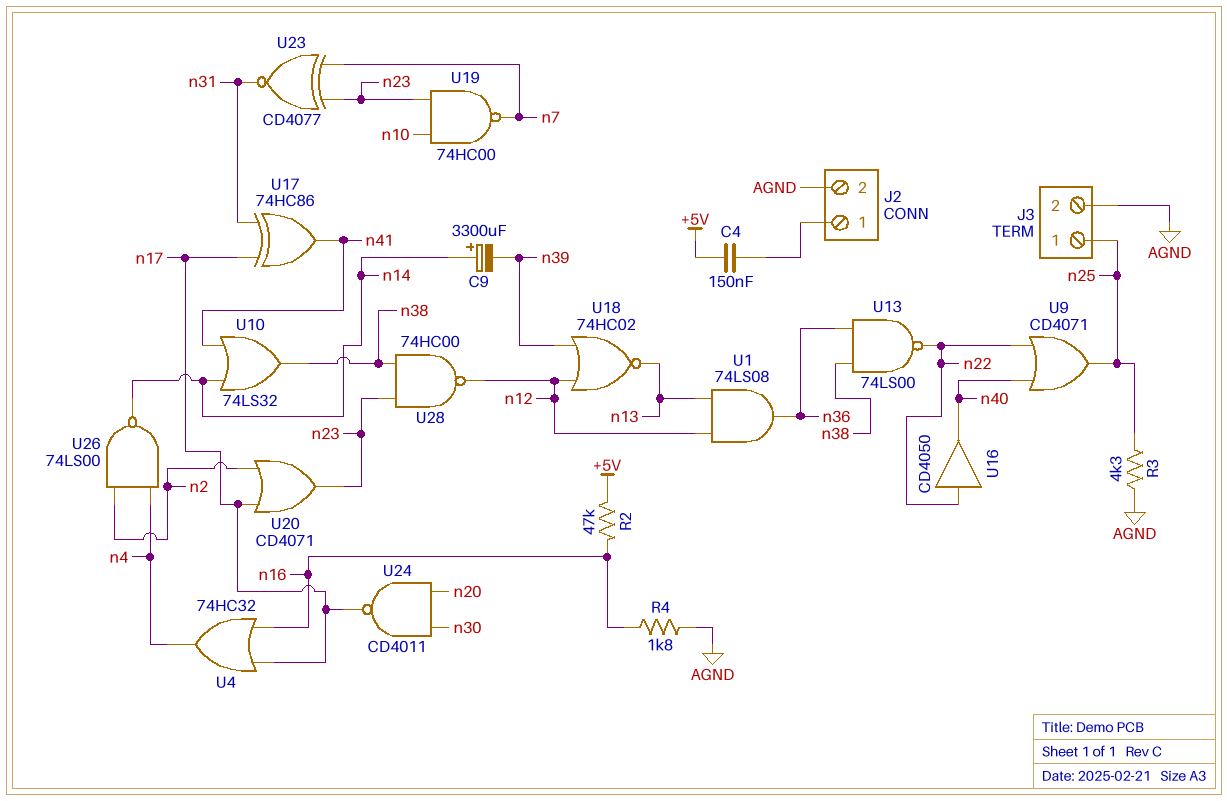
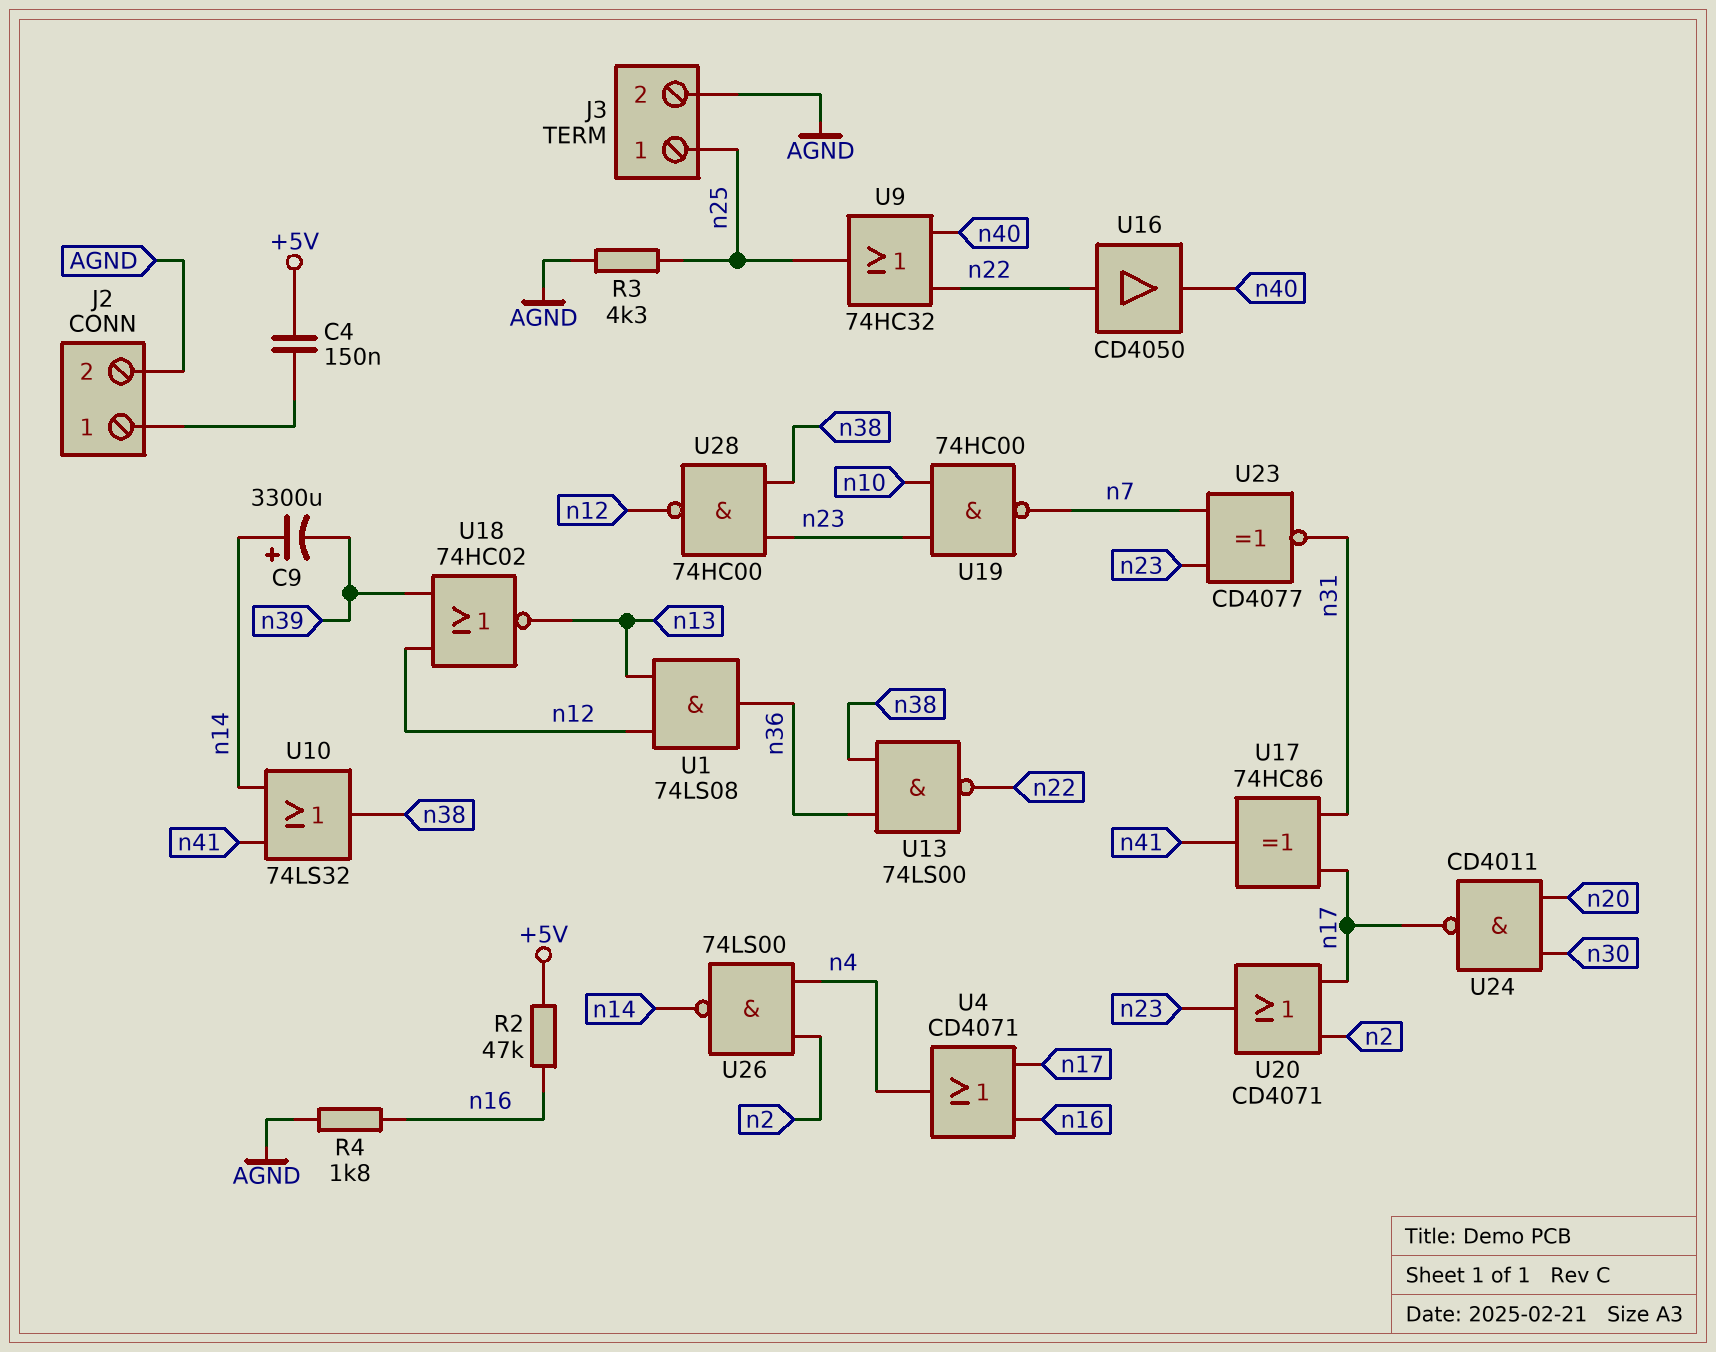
U4: OR 74HC32 (in n16, in n17, out n4) -> OR CD4071 (in n16, in n17, out n4)
U9: OR CD4071 (in n22, in n40, out n25) -> OR 74HC32 (in n22, in n40, out n25)

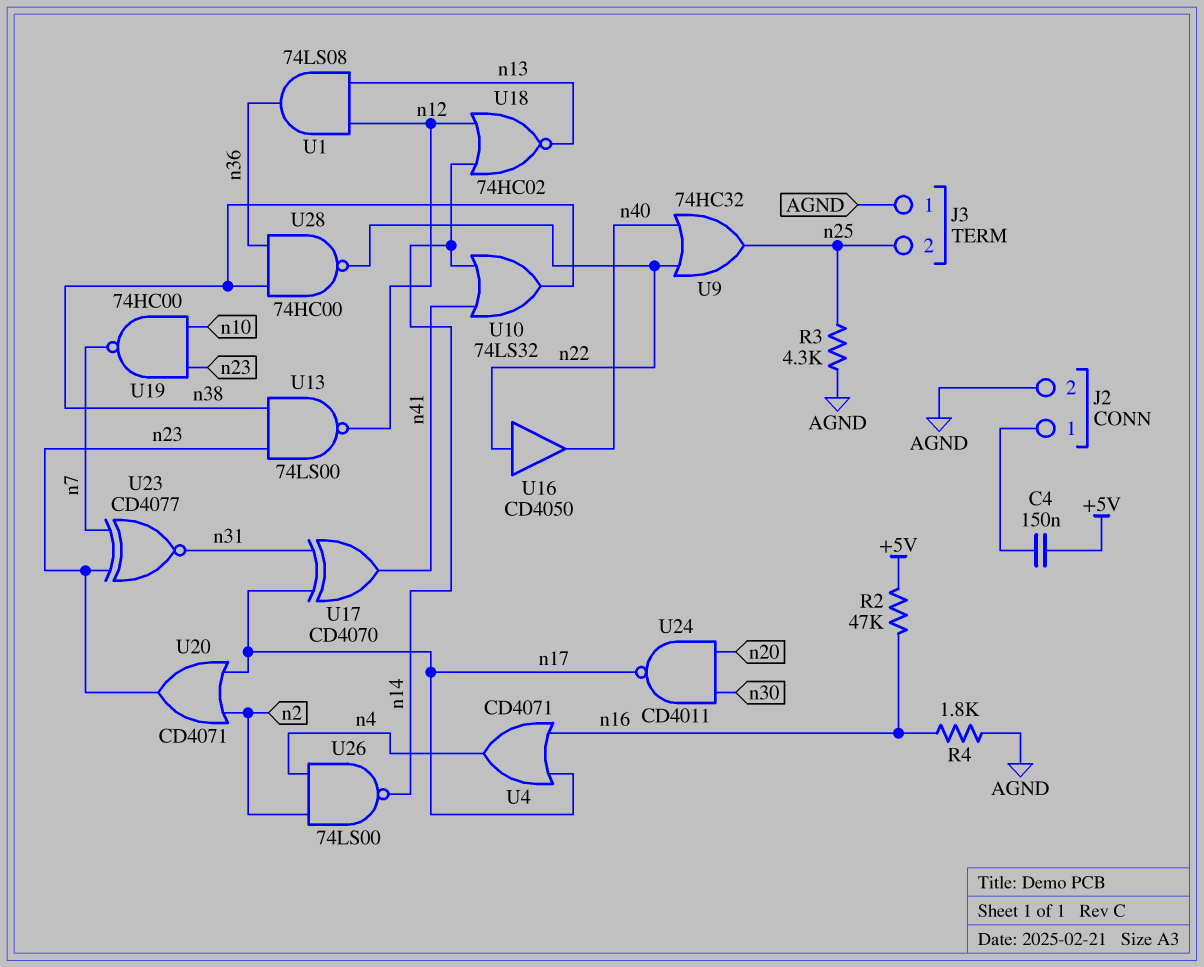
C9: 3300uF (plus n14, minus n39) -> none
J3 pin 1: n25 -> AGND
J3 pin 2: AGND -> n25
U13: NAND 74LS00 (in n36, in n38, out n22) -> NAND 74LS00 (in n23, in n38, out n12)
U17: XOR 74HC86 (in n17, in n31, out n41) -> XOR CD4070 (in n17, in n31, out n41)
U18: NOR 74HC02 (in n12, in n39, out n13) -> NOR 74HC02 (in n12, in n14, out n13)
U28: NAND 74HC00 (in n23, in n38, out n12) -> NAND 74HC00 (in n36, in n38, out n22)

